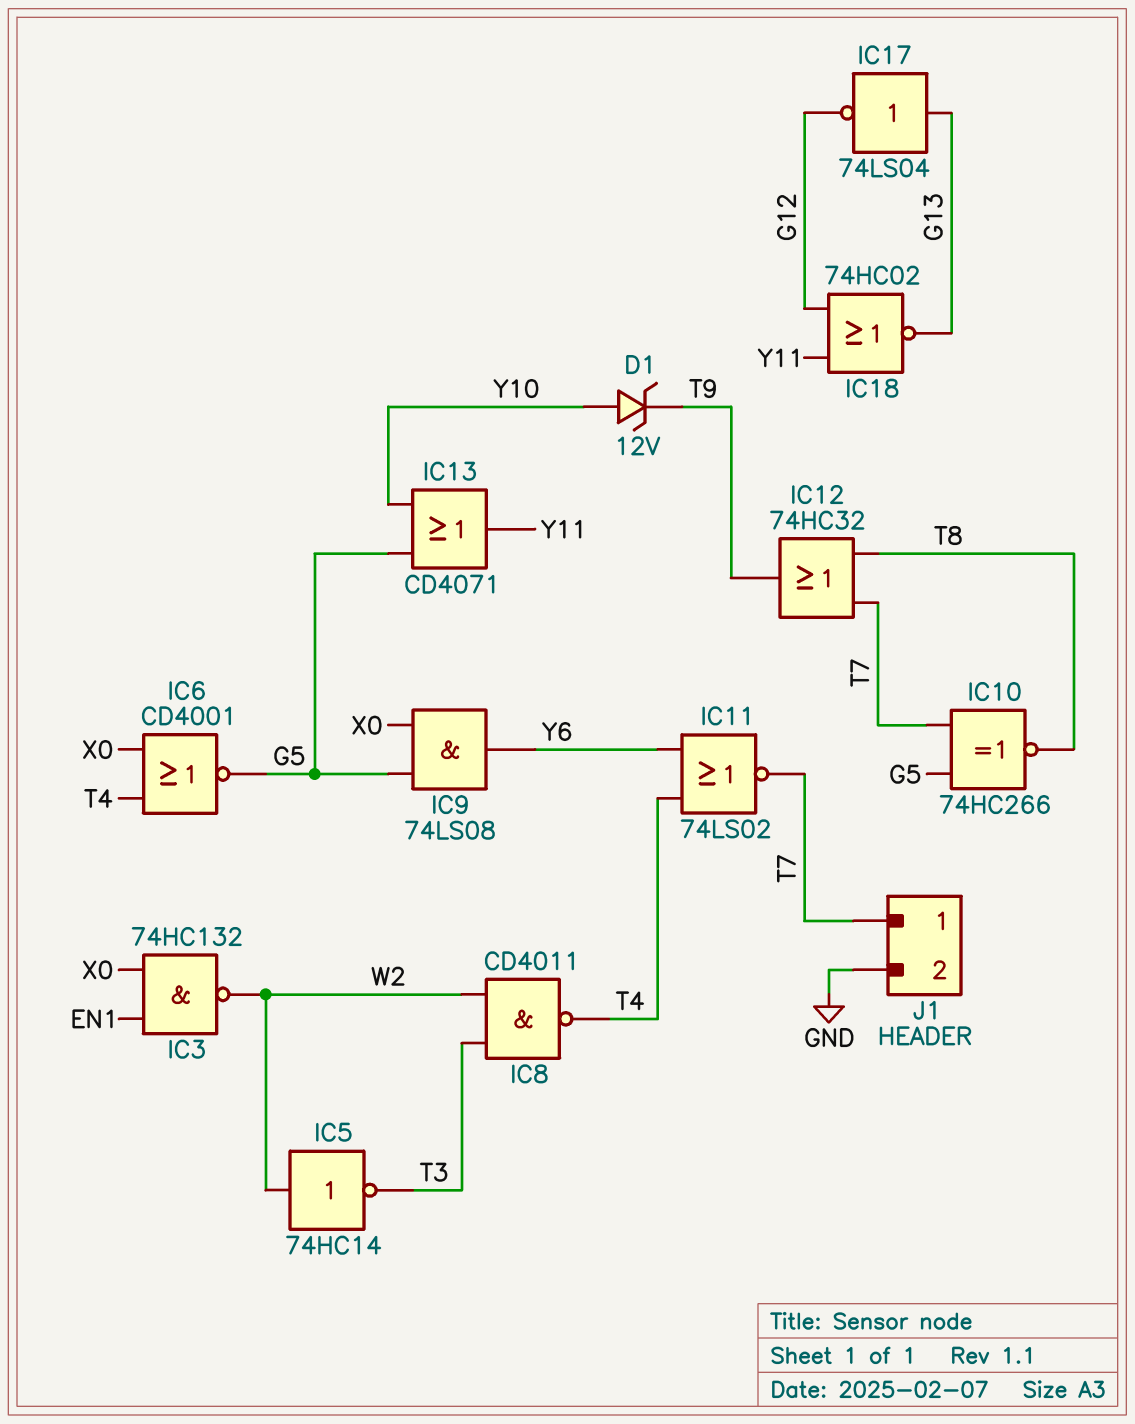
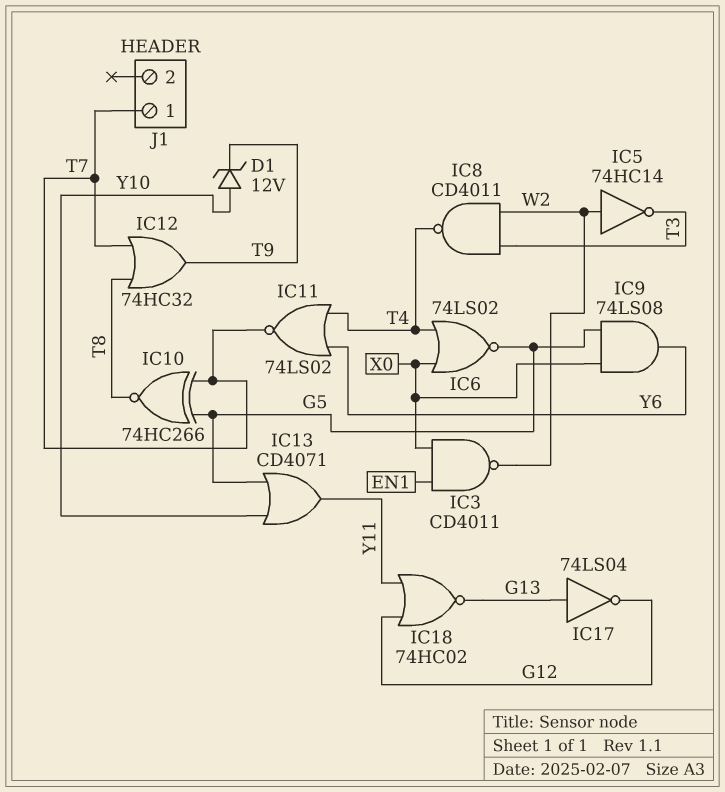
IC3: NAND 74HC132 (in EN1, in X0, out W2) -> NAND CD4011 (in EN1, in X0, out W2)
IC6: NOR CD4001 (in T4, in X0, out G5) -> NOR 74LS02 (in T4, in X0, out G5)
J1 pin 2: GND -> none

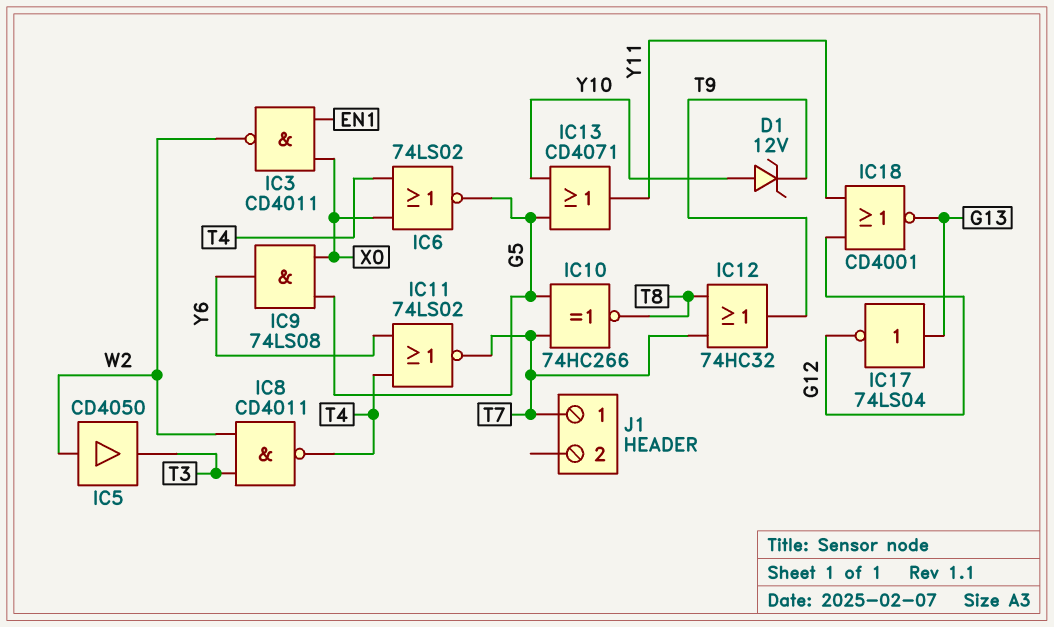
IC5: NOT 74HC14 (in W2, out T3) -> buffer CD4050 (in W2, out T3)
IC18: NOR 74HC02 (in G12, in Y11, out G13) -> NOR CD4001 (in G12, in Y11, out G13)

